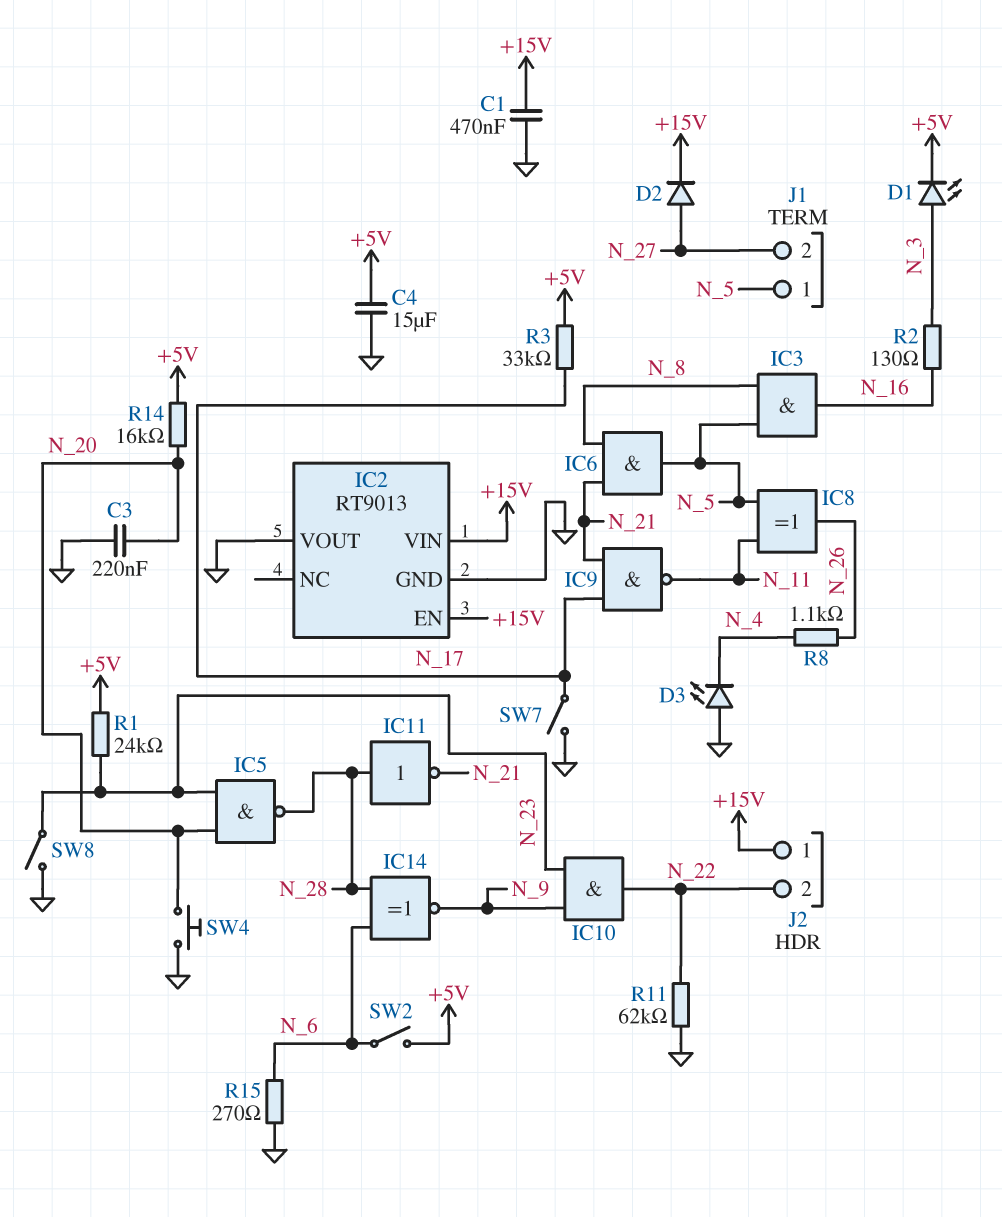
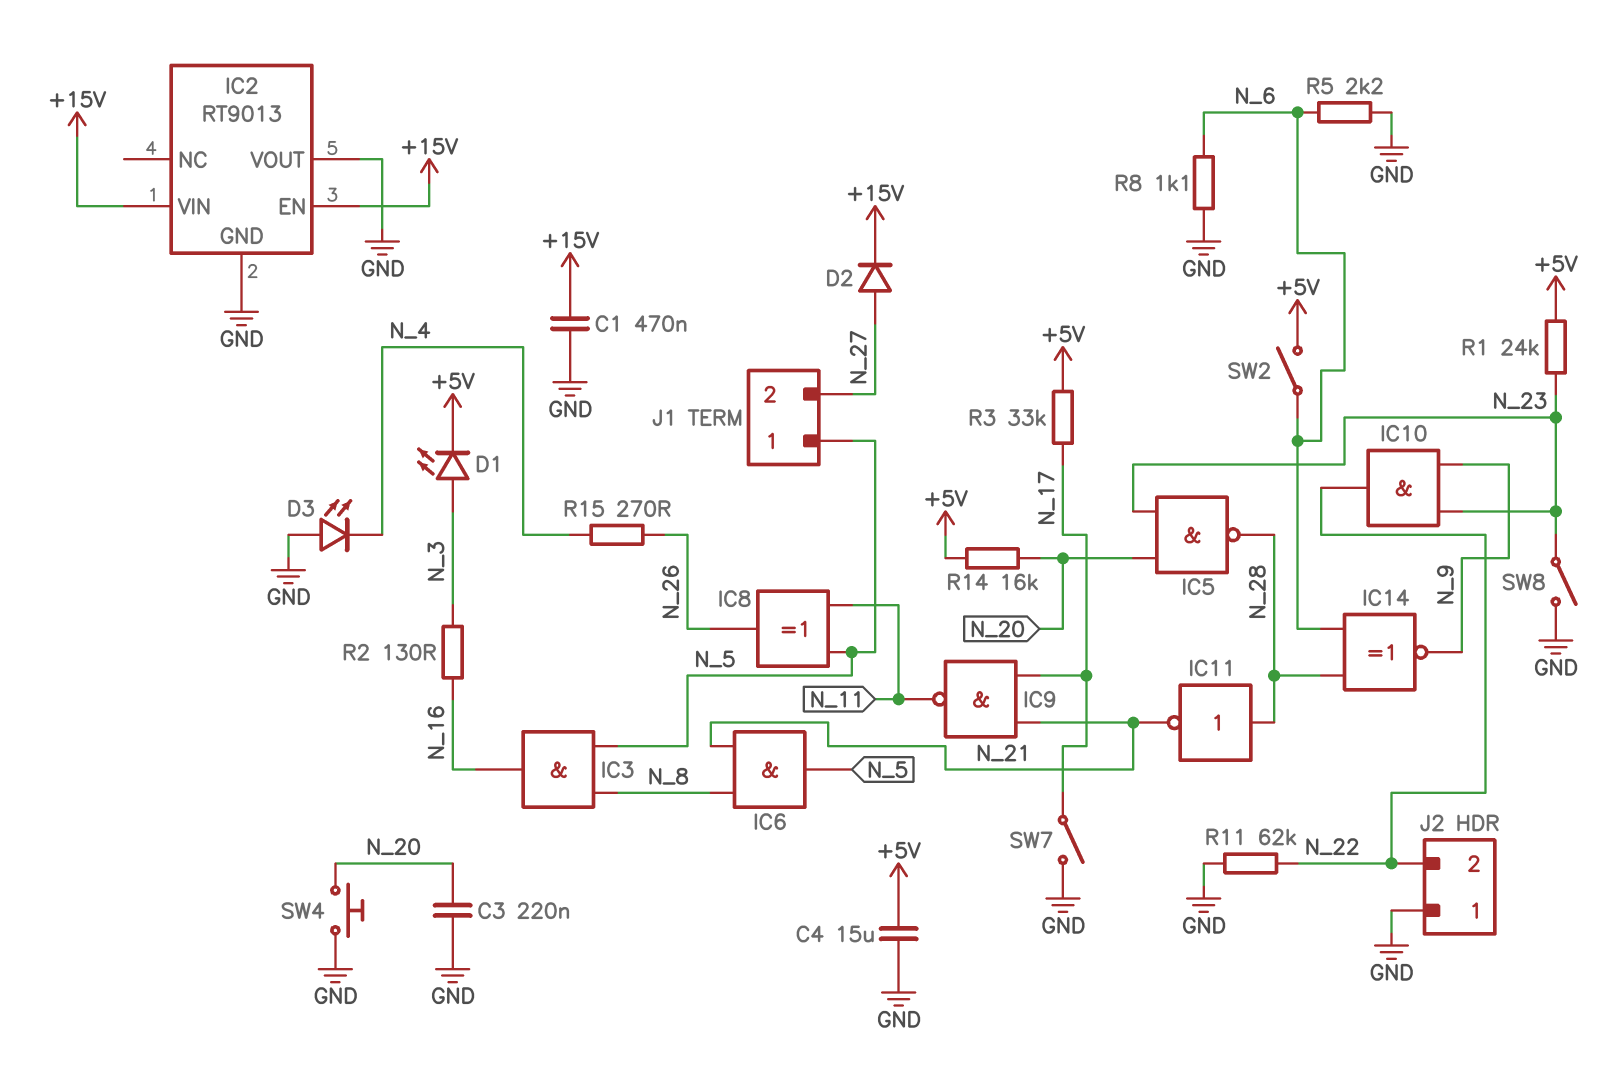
J2 pin 1: +15V -> GND
R5: none -> 2.2k (GND, N_6)
R8: 1.1k (N_4, N_26) -> 1.1k (GND, N_6)
R15: 270 (GND, N_6) -> 270 (N_4, N_26)

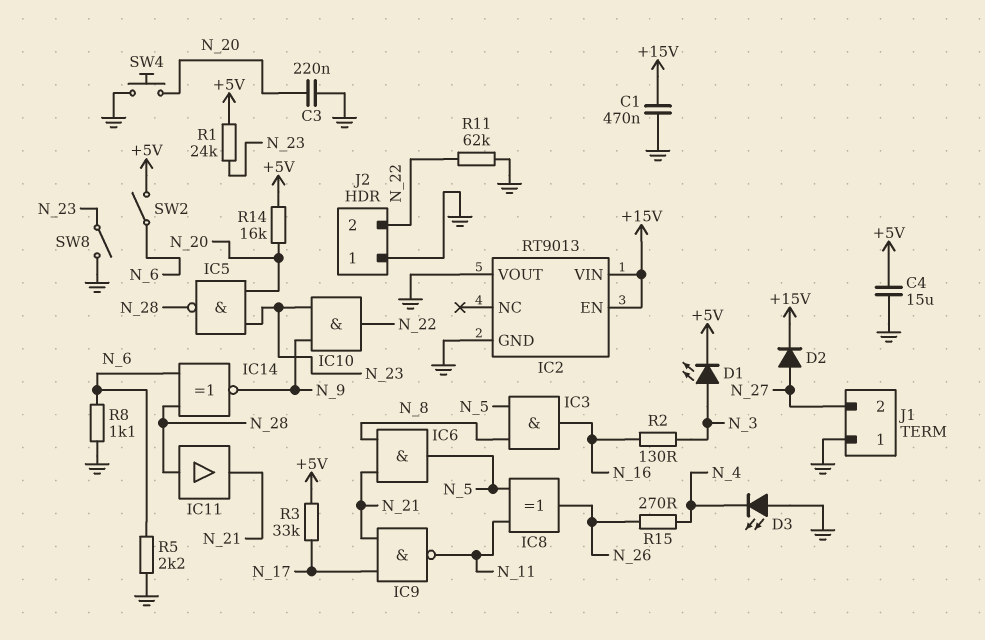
IC11: NOT (in N_28, out N_21) -> buffer (in N_28, out N_21)
J1 pin 1: N_5 -> GND
SW7: switch (GND, N_17) -> none

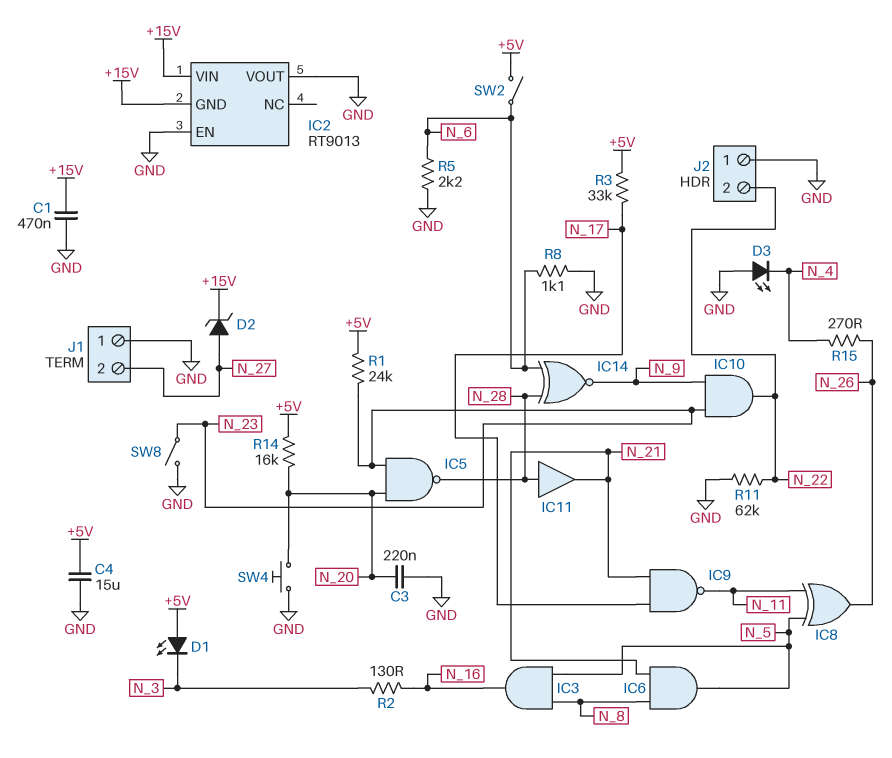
D1: LED (A N_3, K +5V) -> LED (A +5V, K N_3)
D2: diode (A N_27, K +15V) -> zener (A N_27, K +15V)
IC2 pin EN: +15V -> GND
IC2 pin GND: GND -> +15V

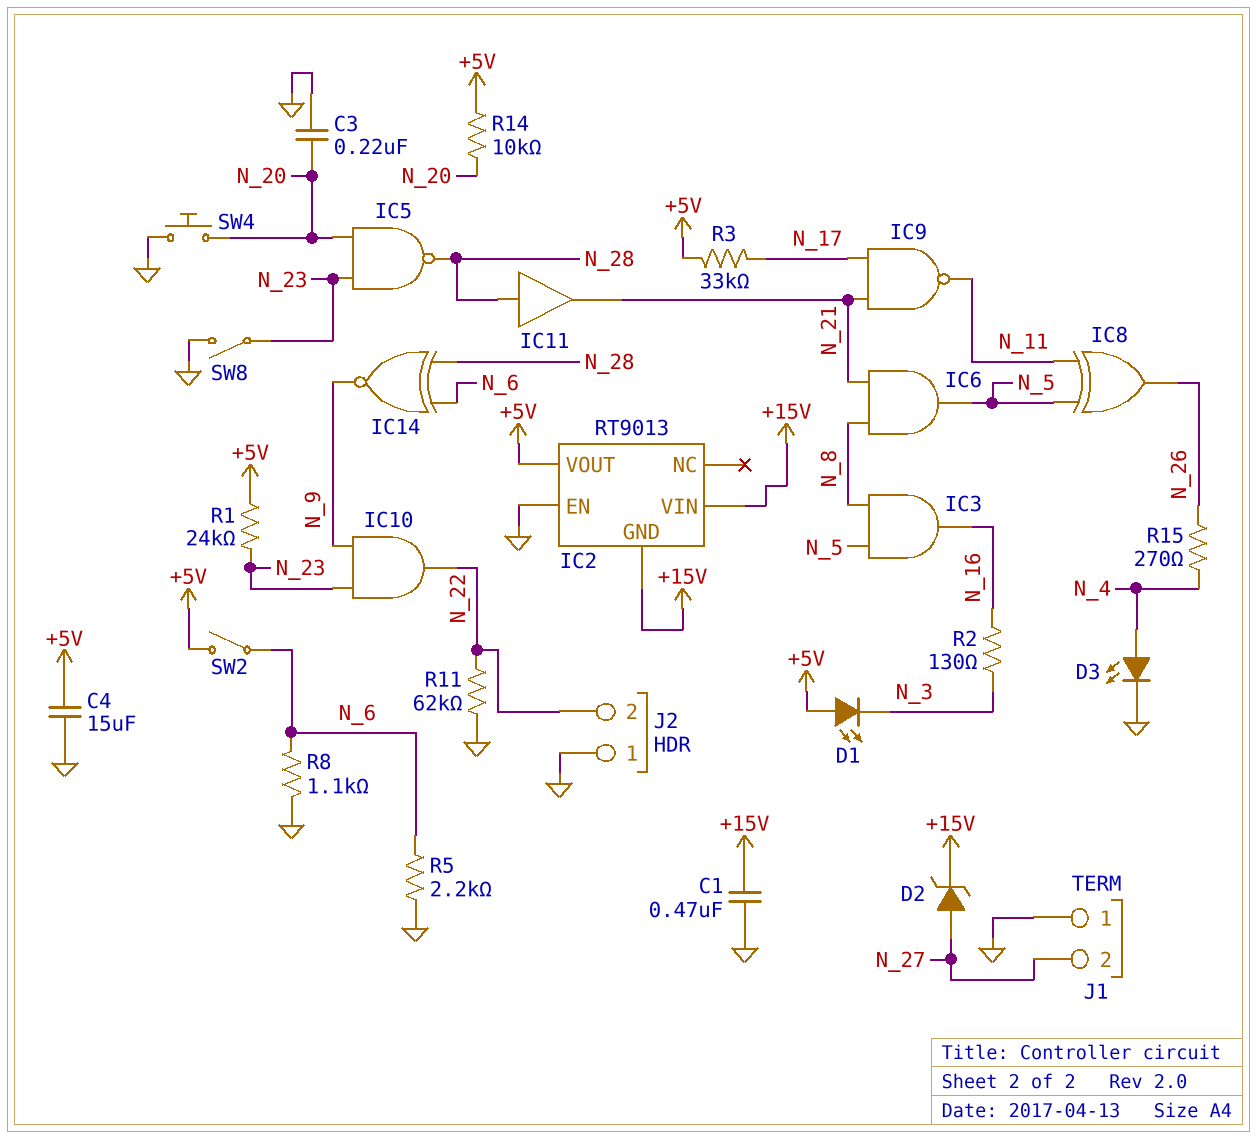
D3: LED (A GND, K N_4) -> LED (A N_4, K GND)
IC2 pin VOUT: GND -> +5V
R14: 16k (+5V, N_20) -> 10k (+5V, N_20)

